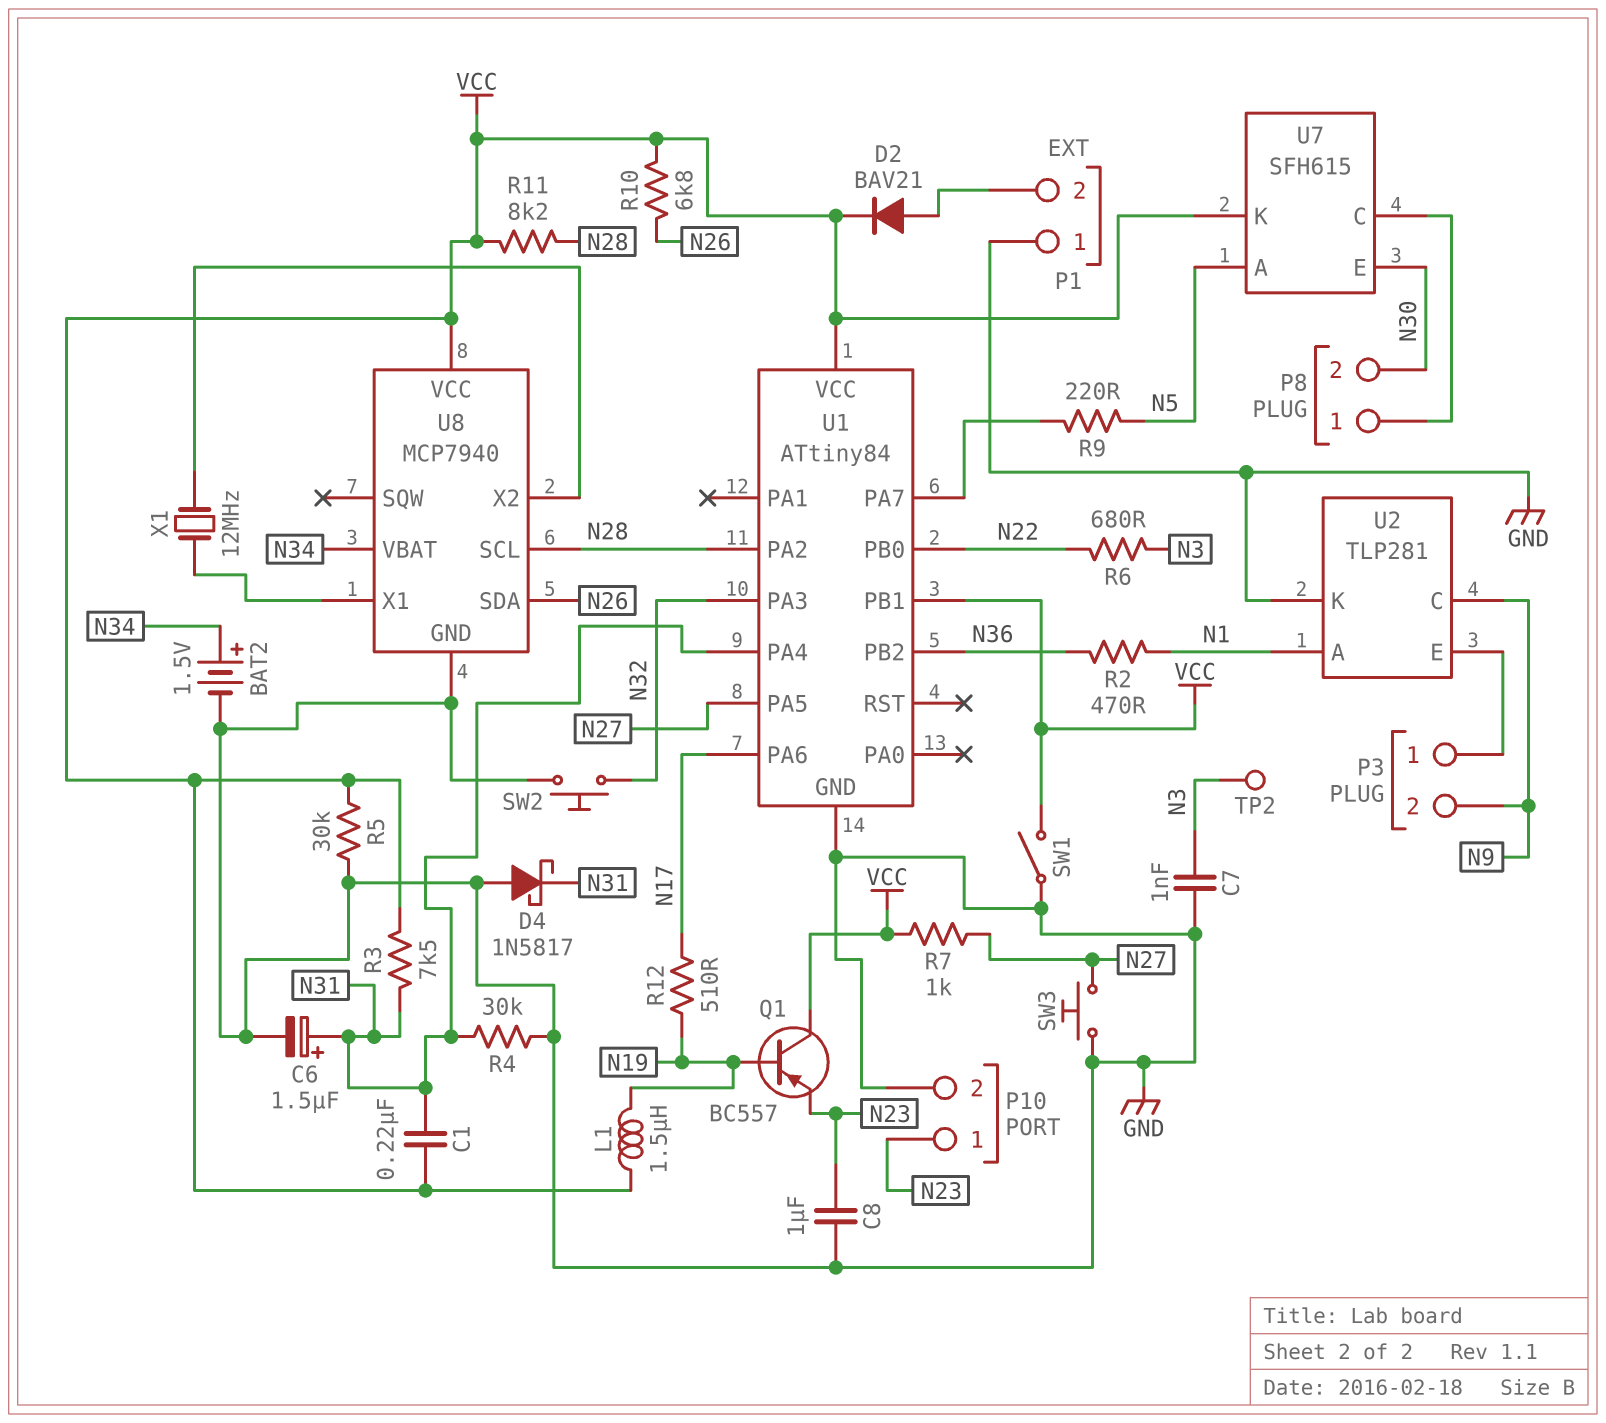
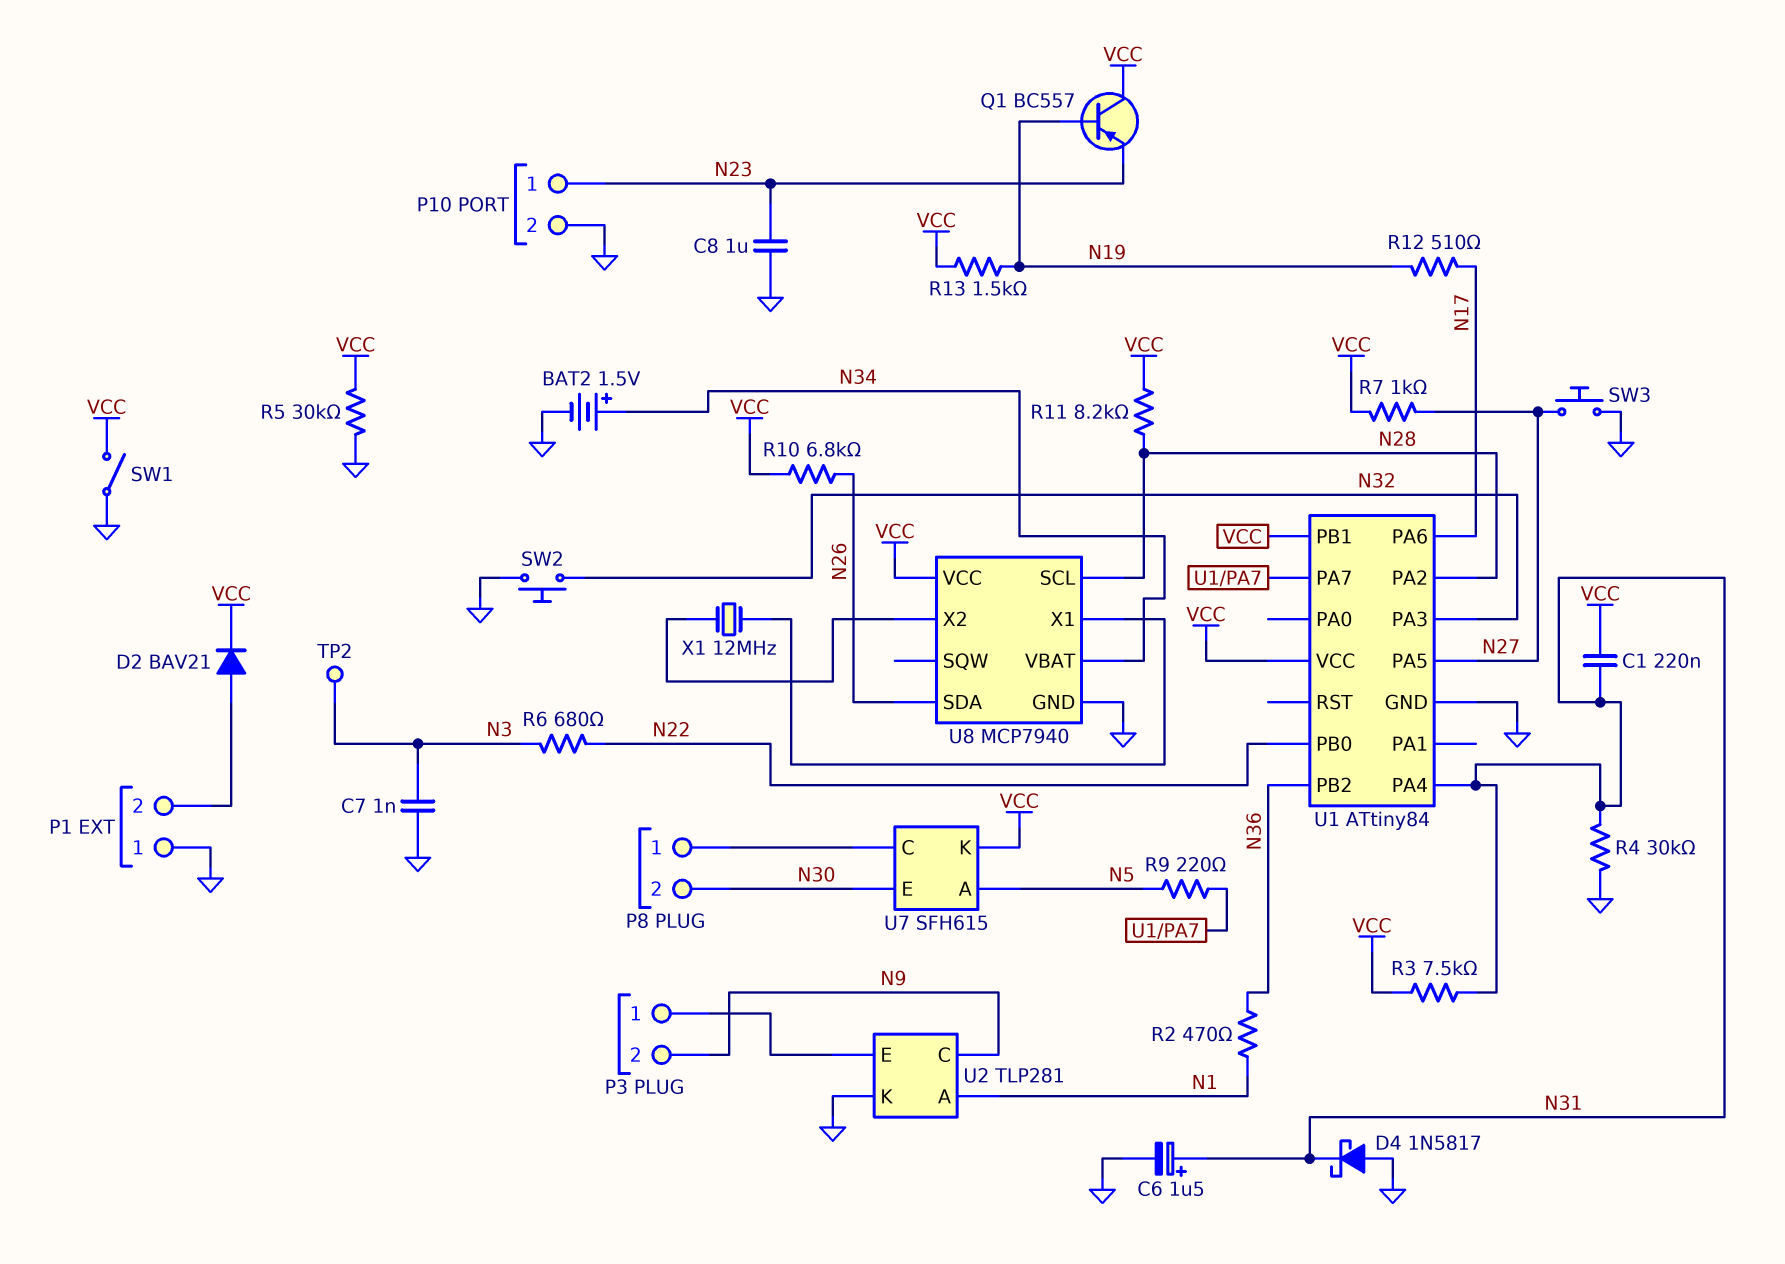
L1: 1.5uH (N19, VCC) -> none
R13: none -> 1.5k (N19, VCC)

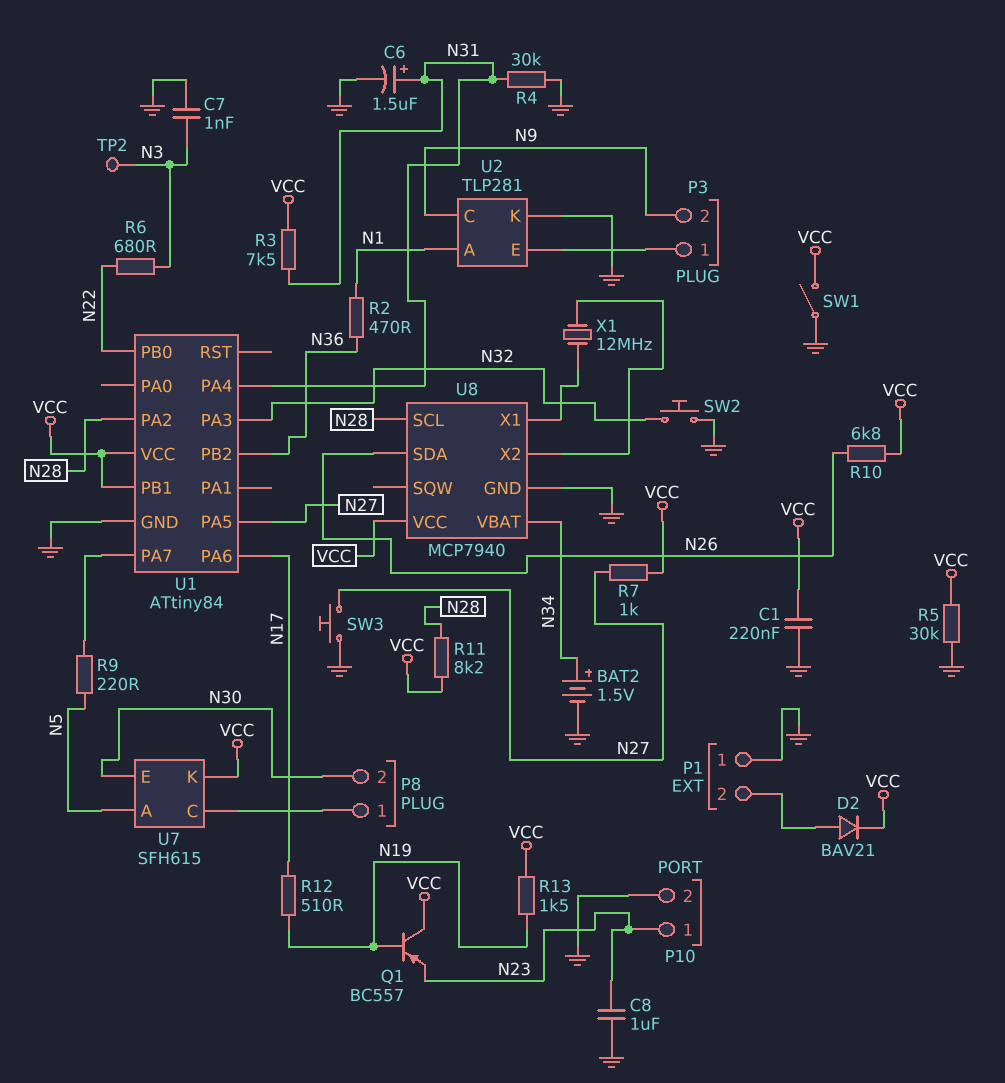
C1: 220nF (N31, VCC) -> 220nF (GND, VCC)
D4: schottky 1N5817 (A GND, K N31) -> none

